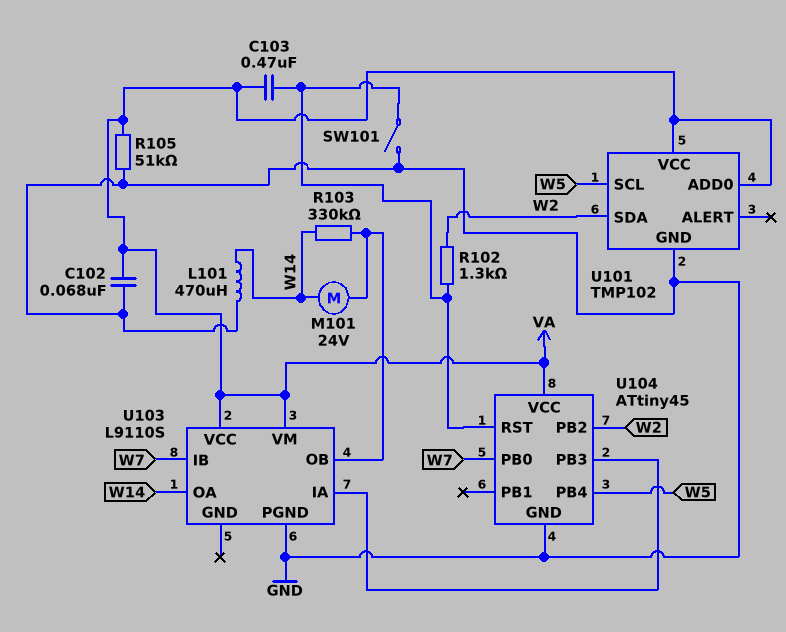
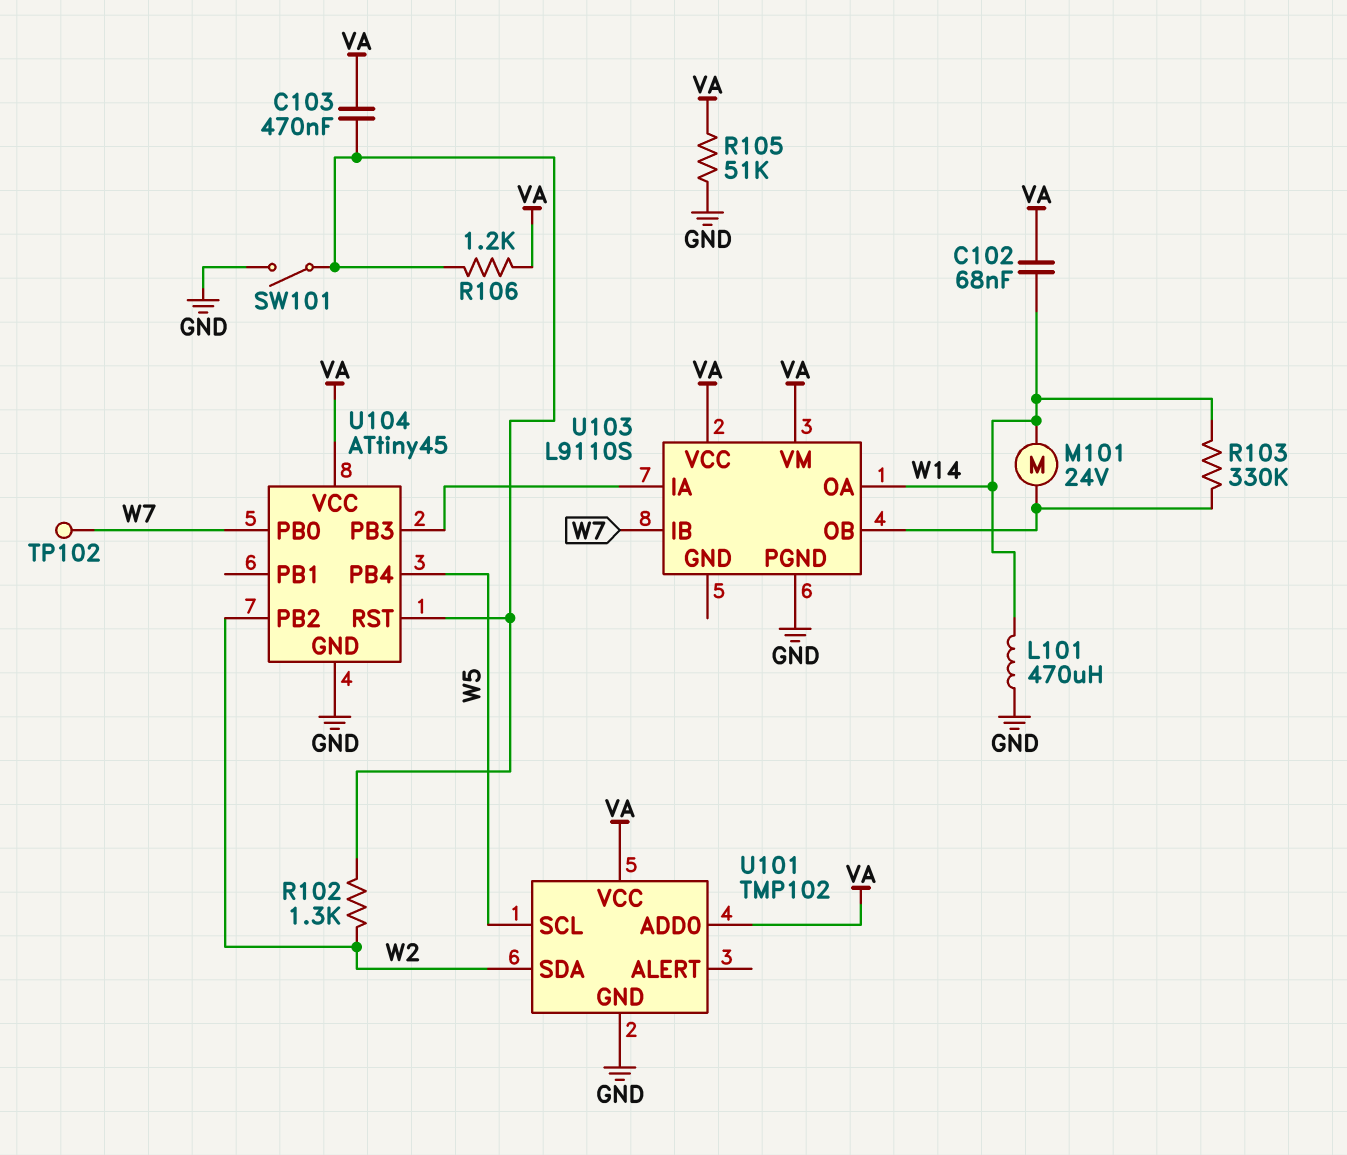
C102: 68nF (GND, VA) -> 68nF (VA, W14)
R106: none -> 1.2k (U104/RST, VA)
TP102: none -> test point (W7)

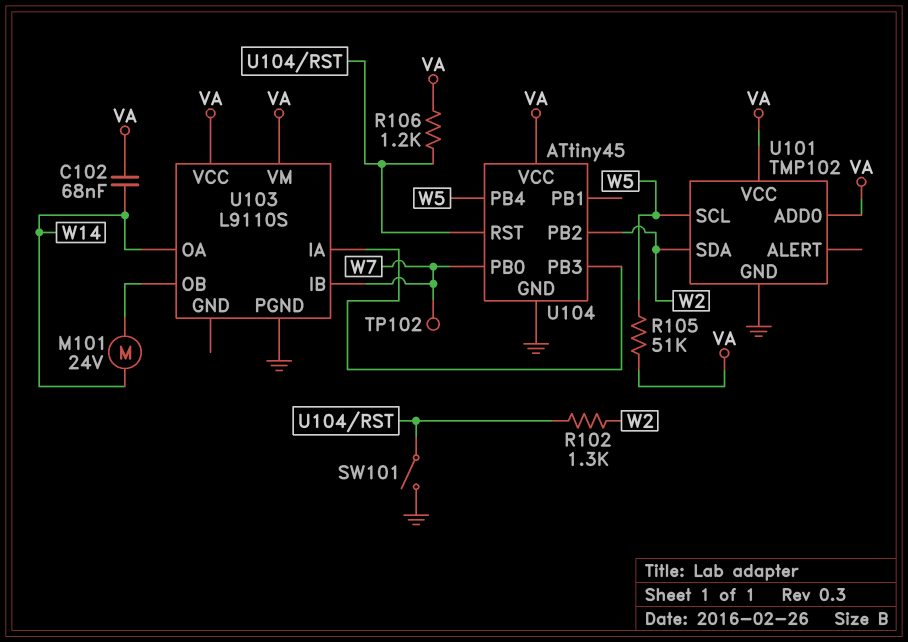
C103: 470nF (U104/RST, VA) -> none
L101: 470uH (GND, W14) -> none
R103: 330k (U103/OB, W14) -> none
R105: 51k (GND, VA) -> 51k (VA, W5)

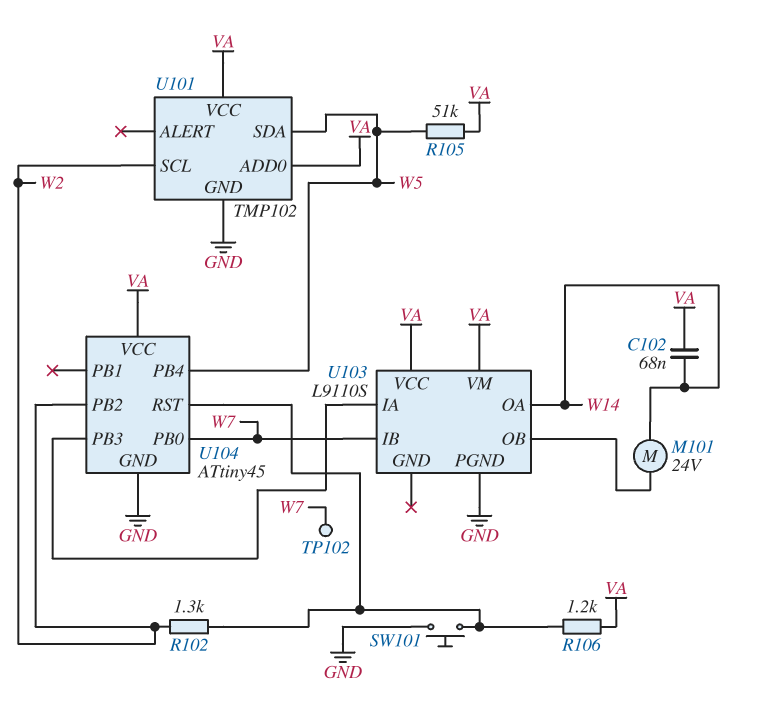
SW101: switch (GND, U104/RST) -> button (GND, U104/RST)
U101 pin SCL: W5 -> W2
U101 pin SDA: W2 -> W5

